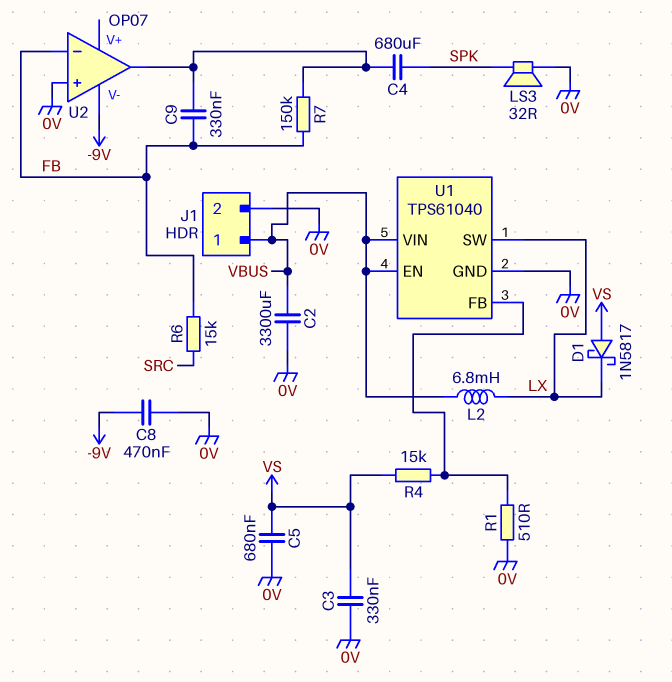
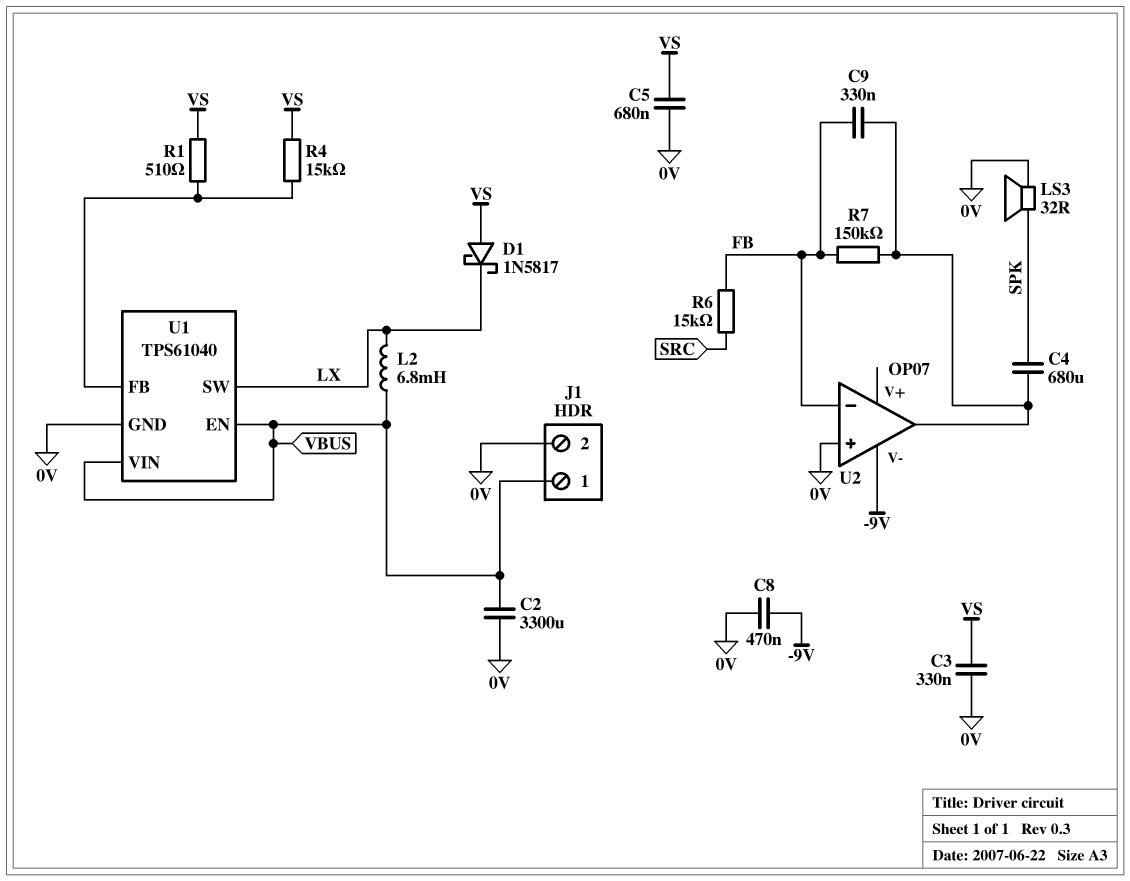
R1: 510 (0V, U1/FB) -> 510 (U1/FB, VS)

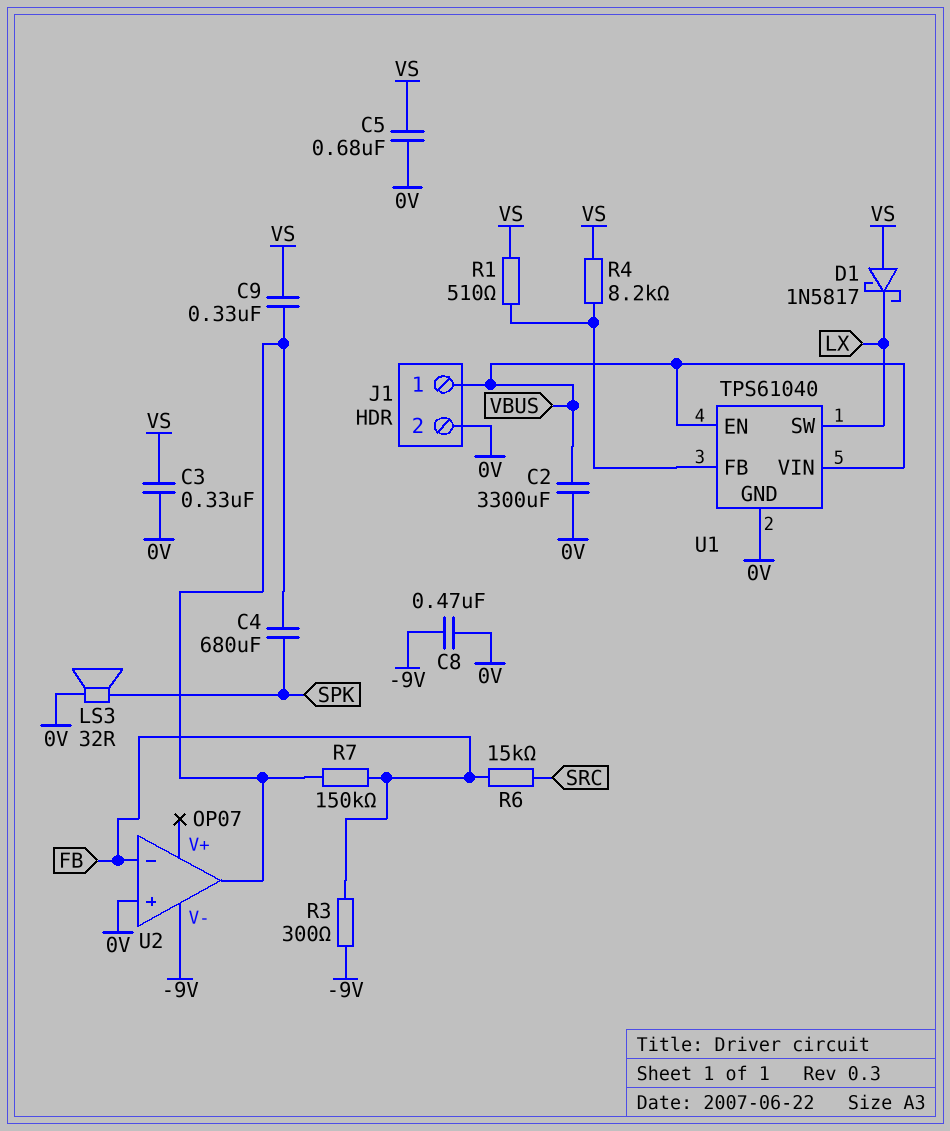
C9: 330nF (FB, U2/out) -> 330nF (U2/out, VS)
L2: 6.8mH (LX, VBUS) -> none
R3: none -> 300 (-9V, FB)
R4: 15k (U1/FB, VS) -> 8.2k (U1/FB, VS)

